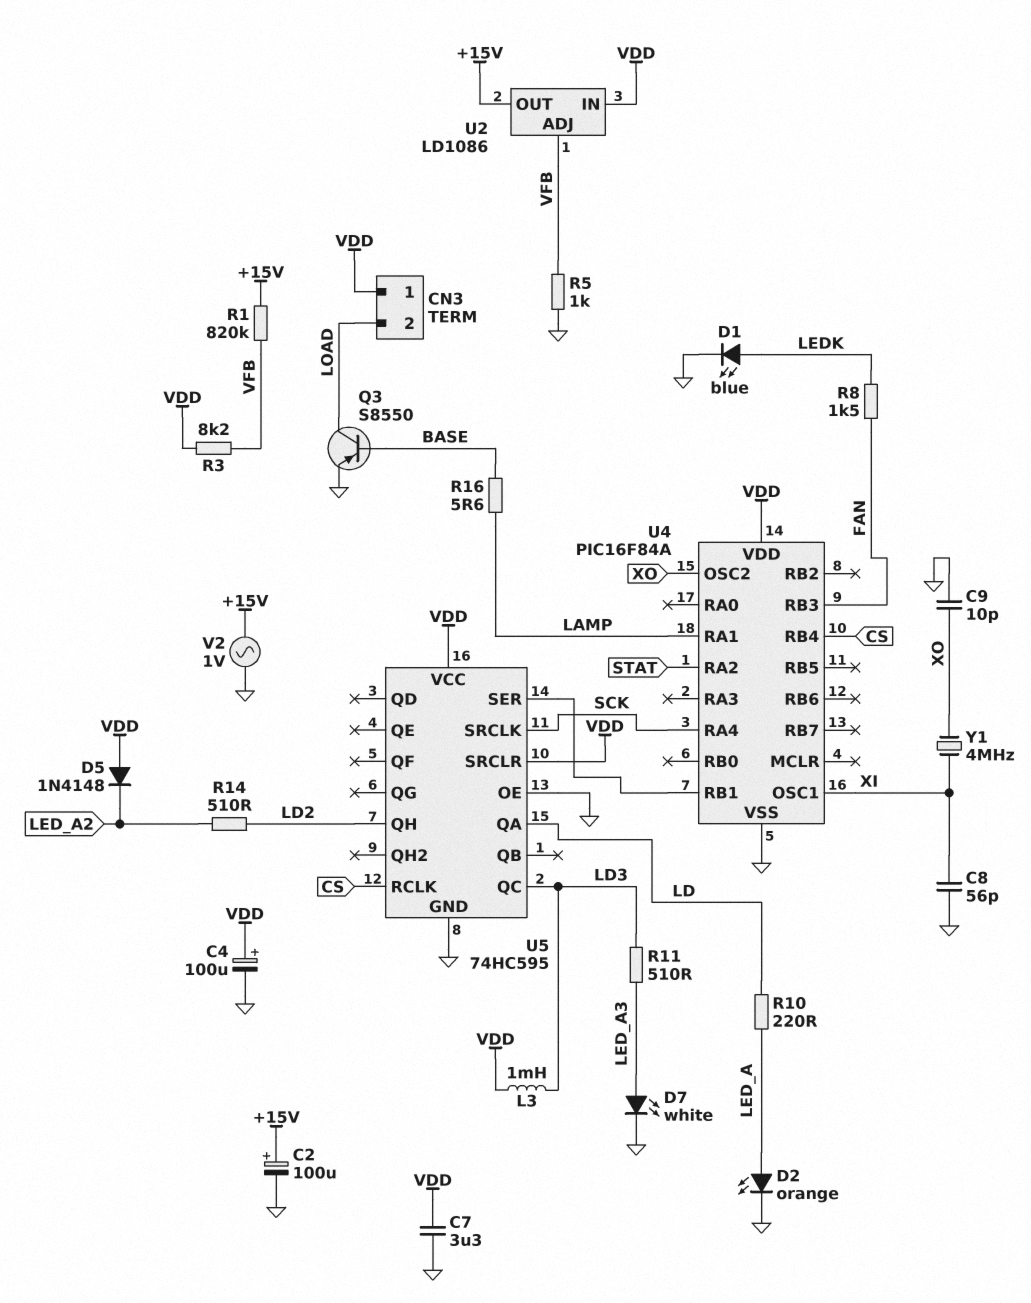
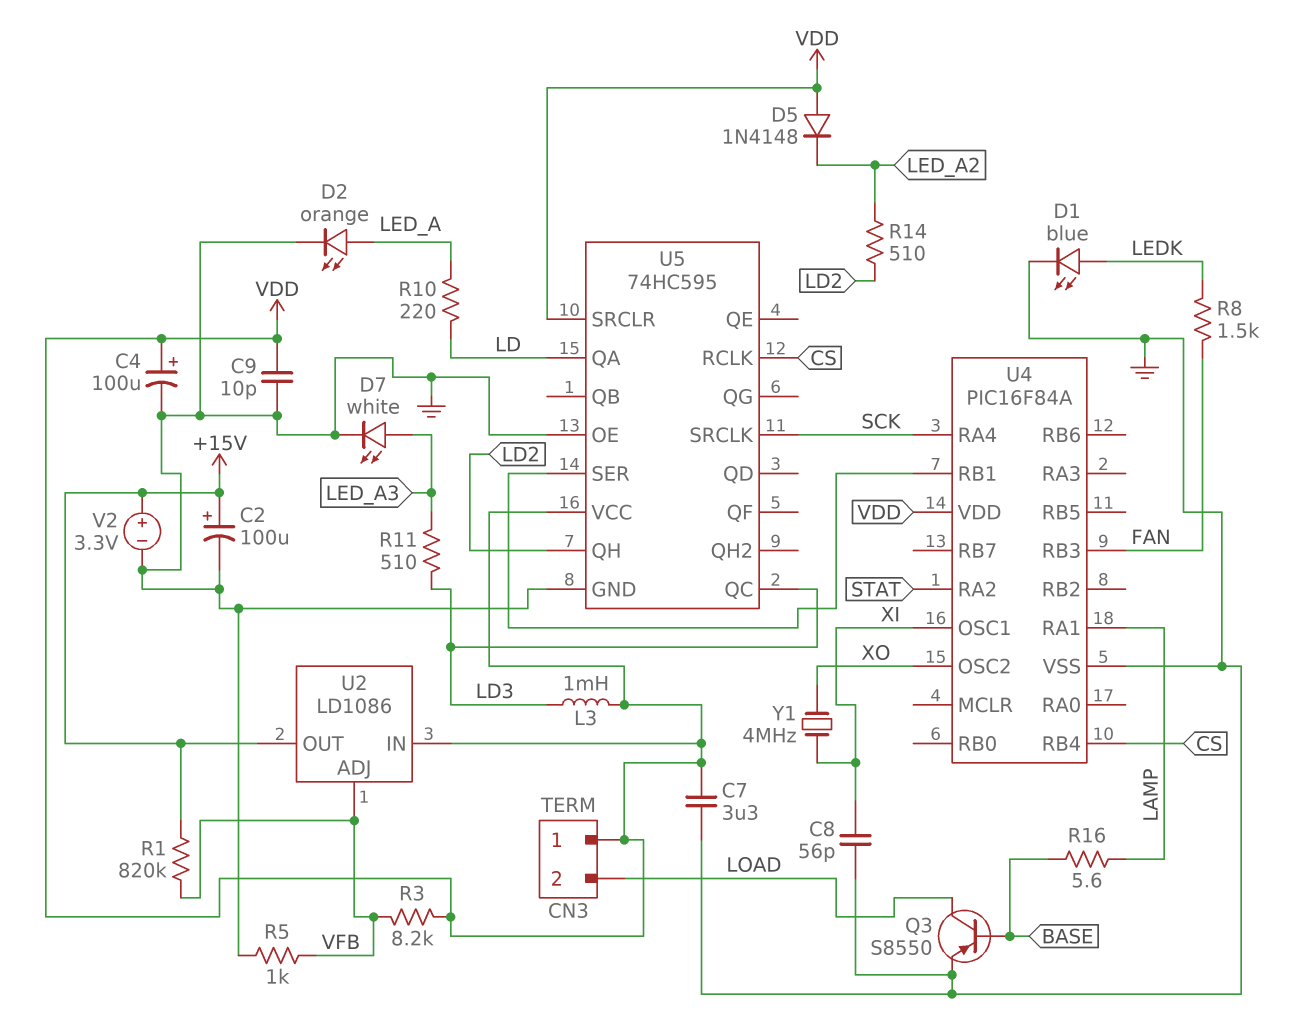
C9: 10pF (GND, XO) -> 10pF (GND, VDD)
V2: AC 1V (+15V, GND) -> 3.3V (plus +15V, minus GND)

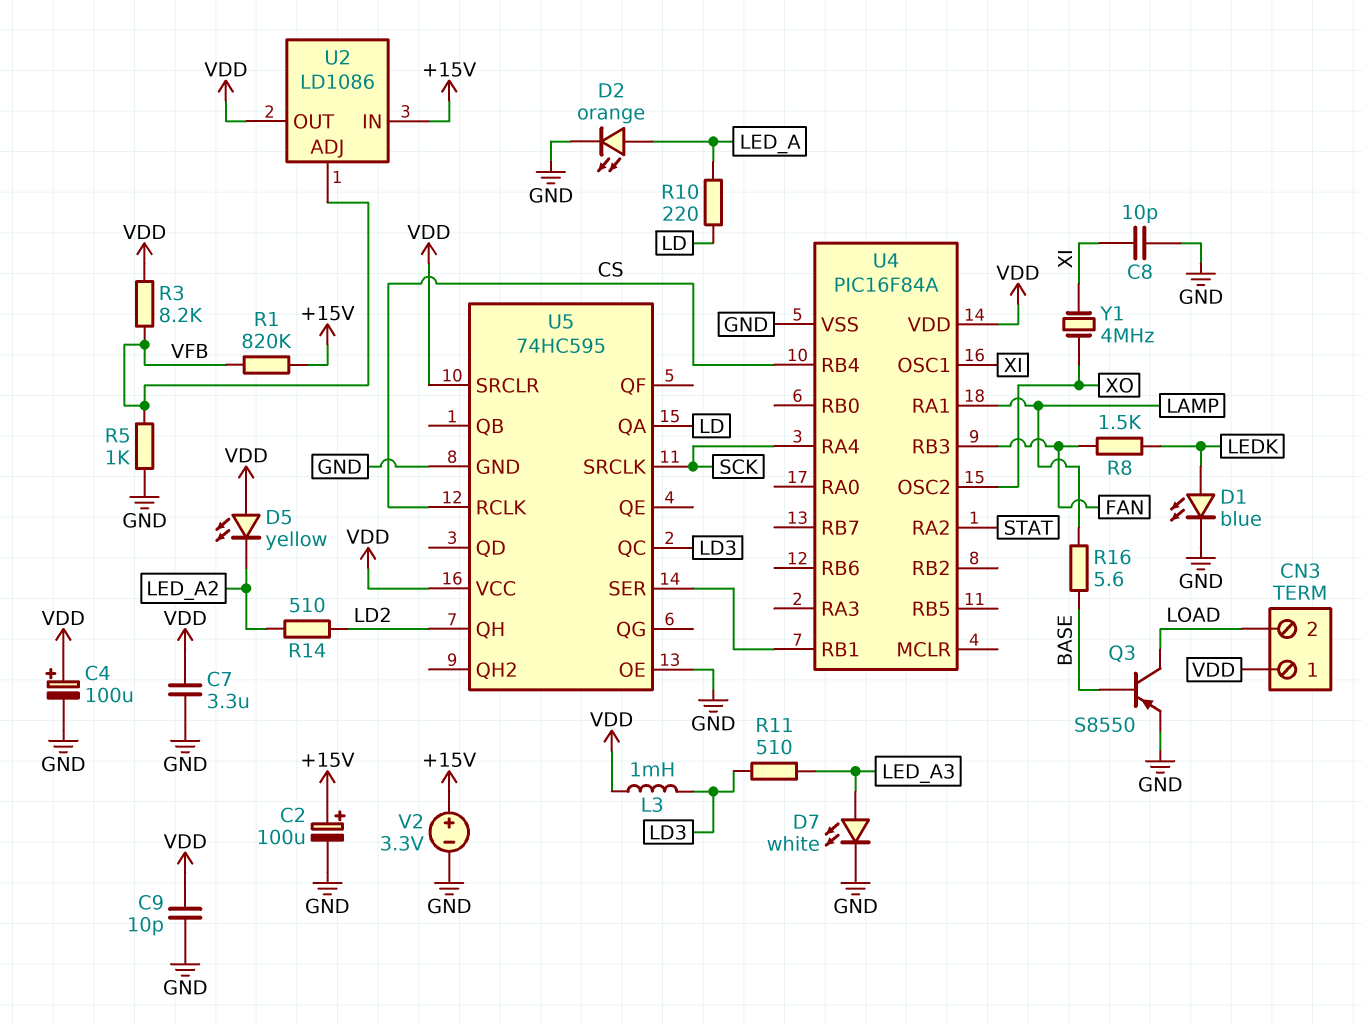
C8: 56pF (GND, XI) -> 10pF (GND, XI)
D5: diode 1N4148 (A VDD, K LED_A2) -> LED yellow (A VDD, K LED_A2)
U2 pin IN: VDD -> +15V
U2 pin OUT: +15V -> VDD

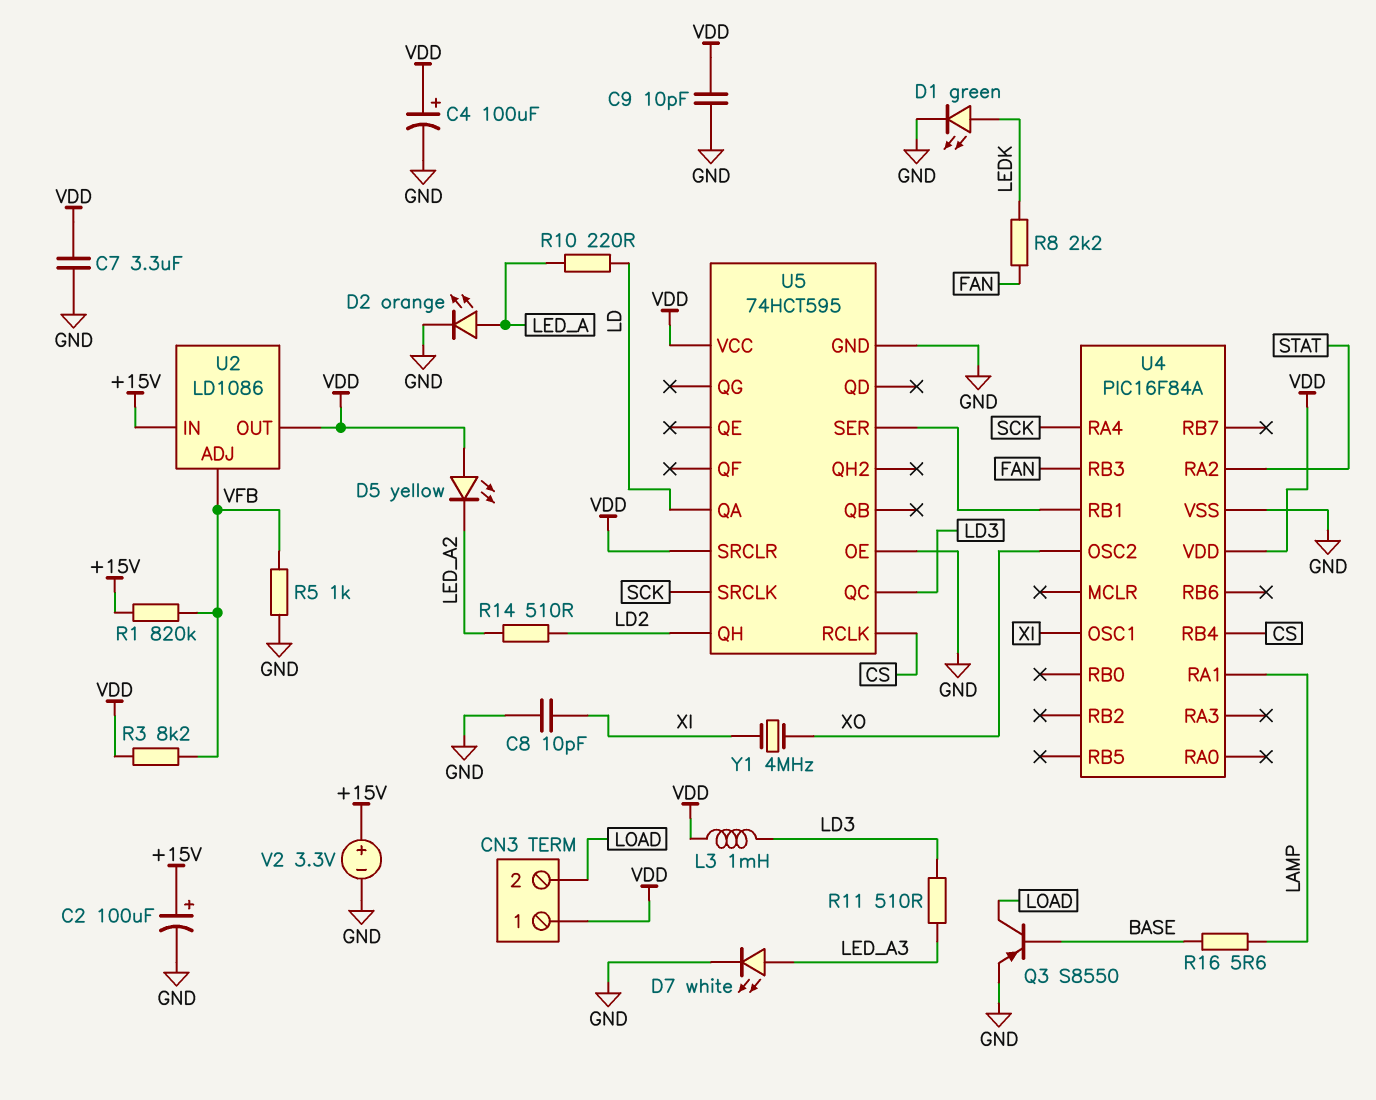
D1: LED blue (A LEDK, K GND) -> LED green (A LEDK, K GND)
R8: 1.5k (FAN, LEDK) -> 2.2k (FAN, LEDK)
U5: 74HC595 -> 74HCT595

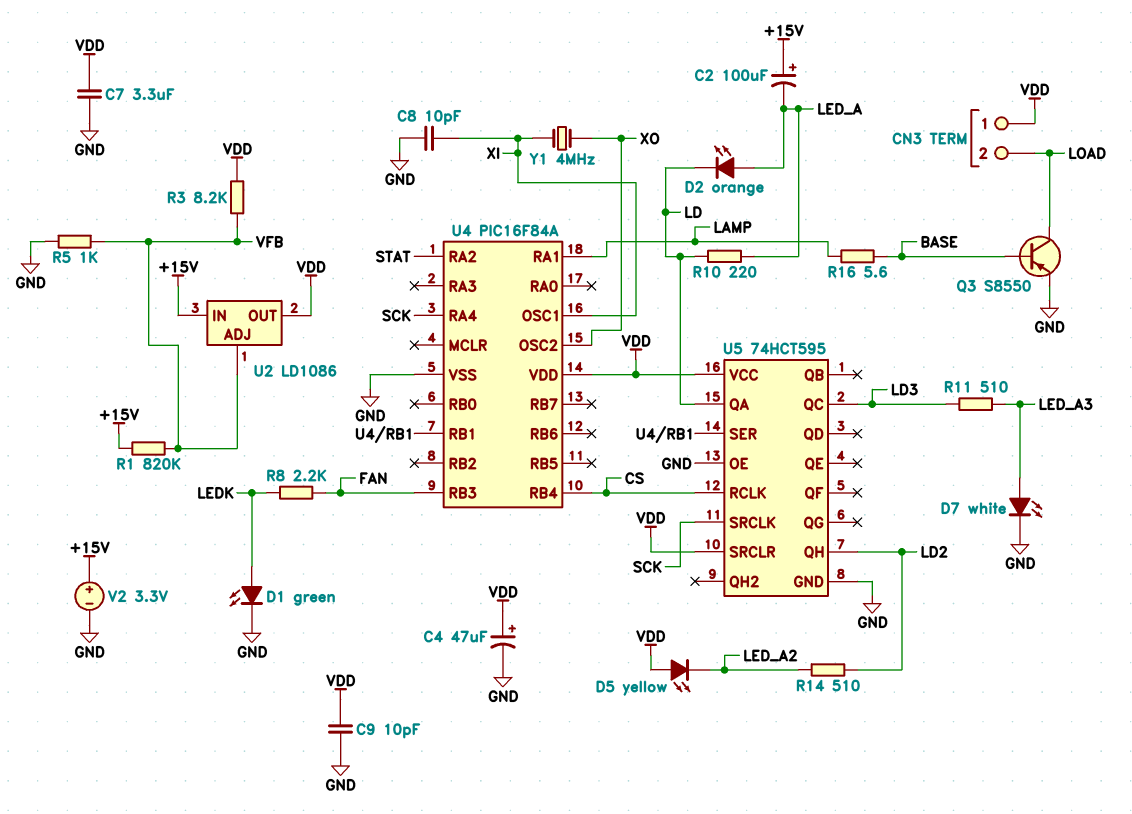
C2: 100uF (plus +15V, minus GND) -> 100uF (plus +15V, minus LED_A)
C4: 100uF (plus VDD, minus GND) -> 47uF (plus VDD, minus GND)
D2: LED orange (A LED_A, K GND) -> LED orange (A LED_A, K LD)
L3: 1mH (LD3, VDD) -> none

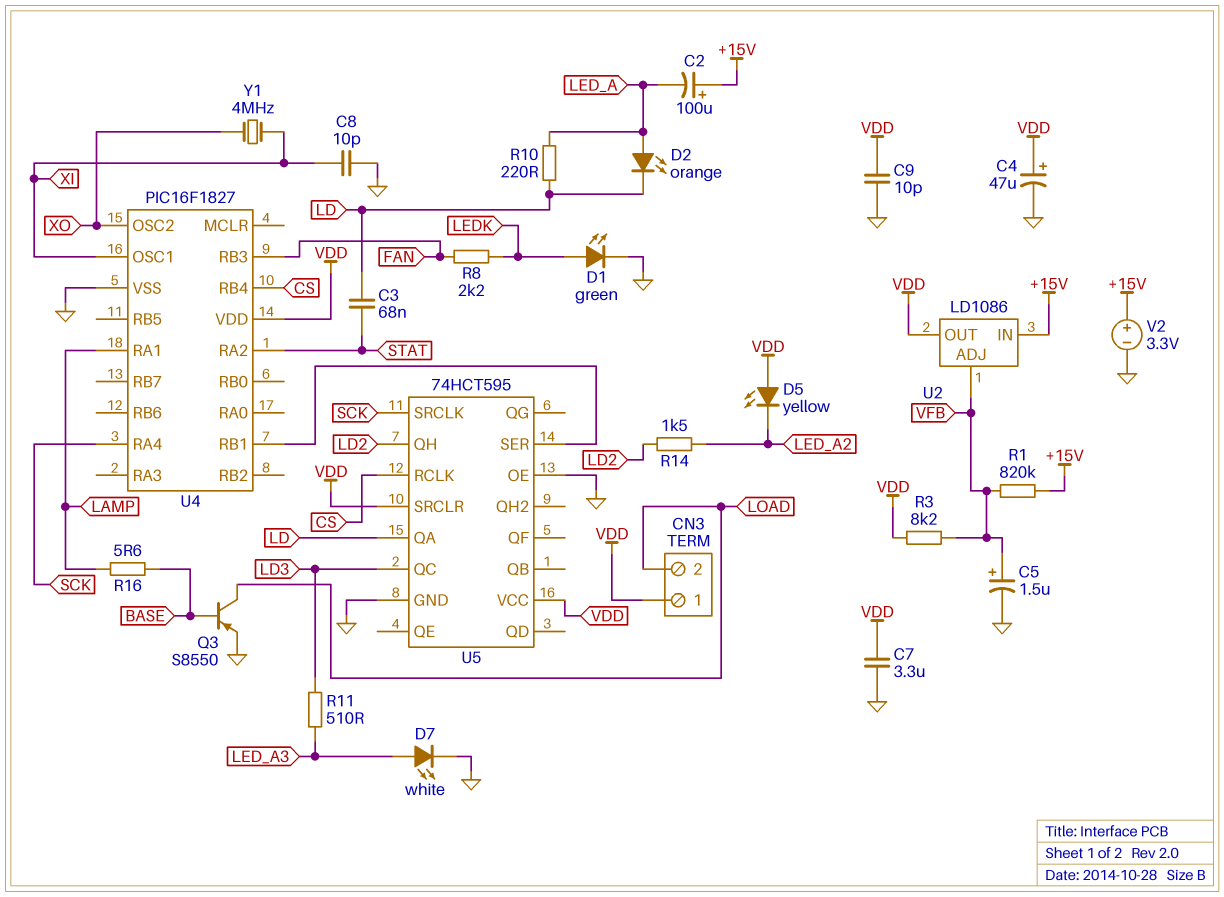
C3: none -> 68nF (LD, STAT)
C5: none -> 1.5uF (plus VFB, minus GND)
R5: 1k (GND, VFB) -> none
R14: 510 (LD2, LED_A2) -> 1.5k (LD2, LED_A2)
U4: PIC16F84A -> PIC16F1827

